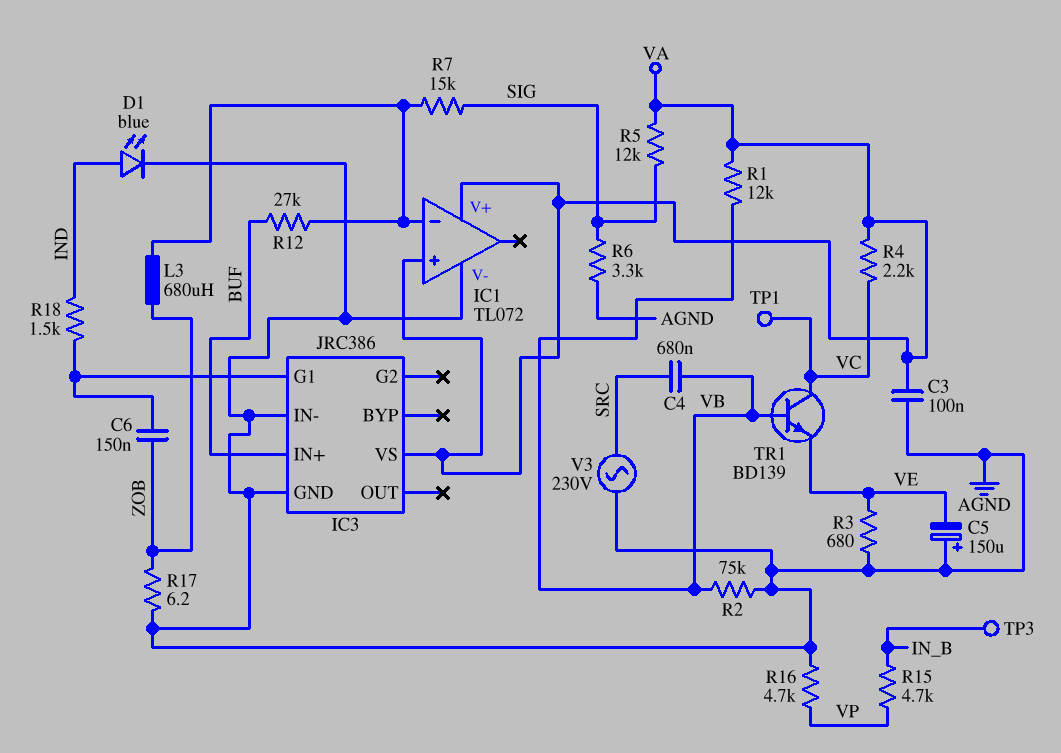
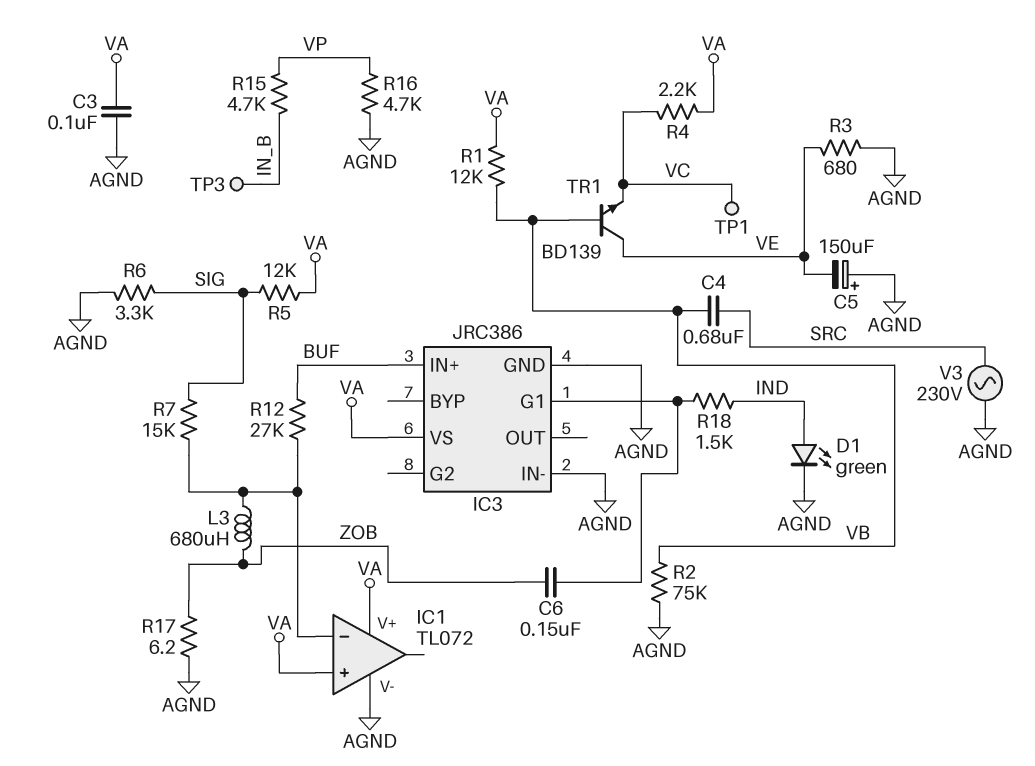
D1: LED blue (A IND, K AGND) -> LED green (A IND, K AGND)
TR1: NPN BD139 (B VB, C VC, E VE) -> NPN BD139 (B VB, C VE, E VC)

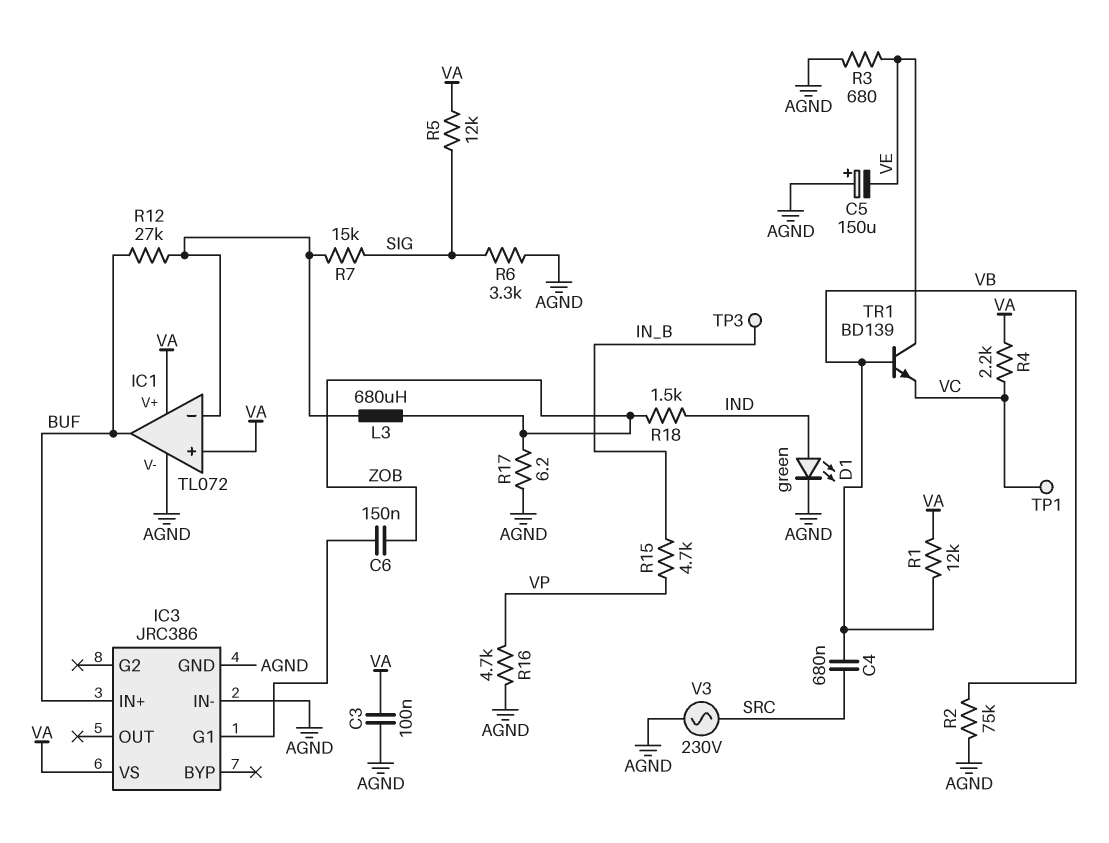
IC1 pin out: none -> BUF
R18: 1.5k (IC3/G1, IND) -> 1.5k (IND, ZOB)

